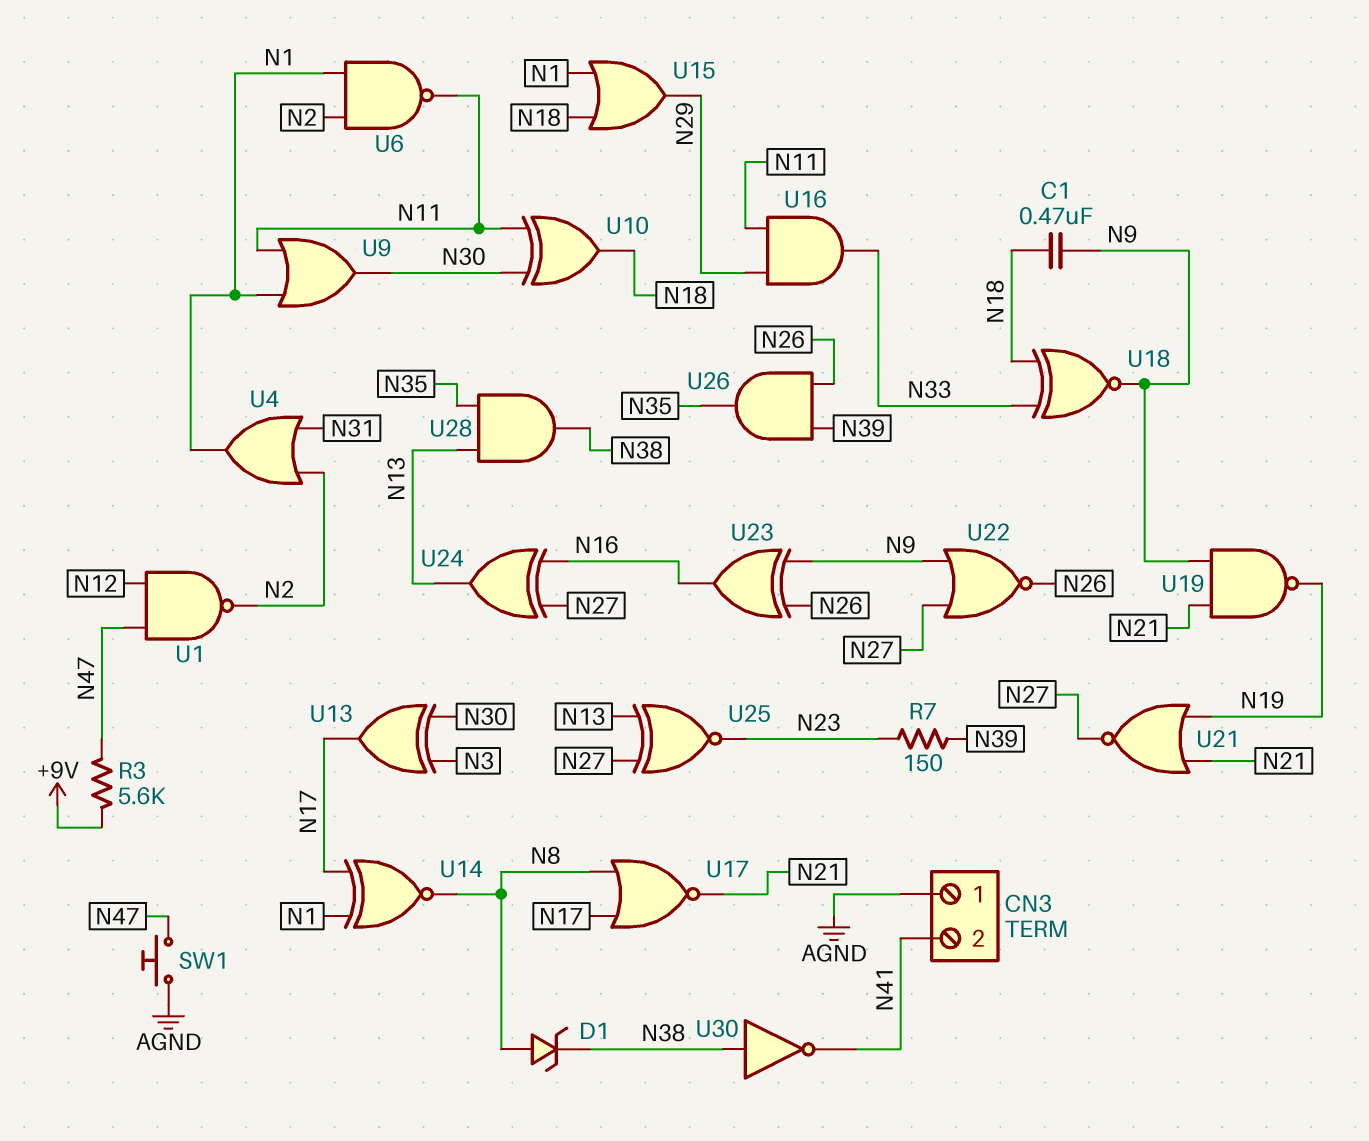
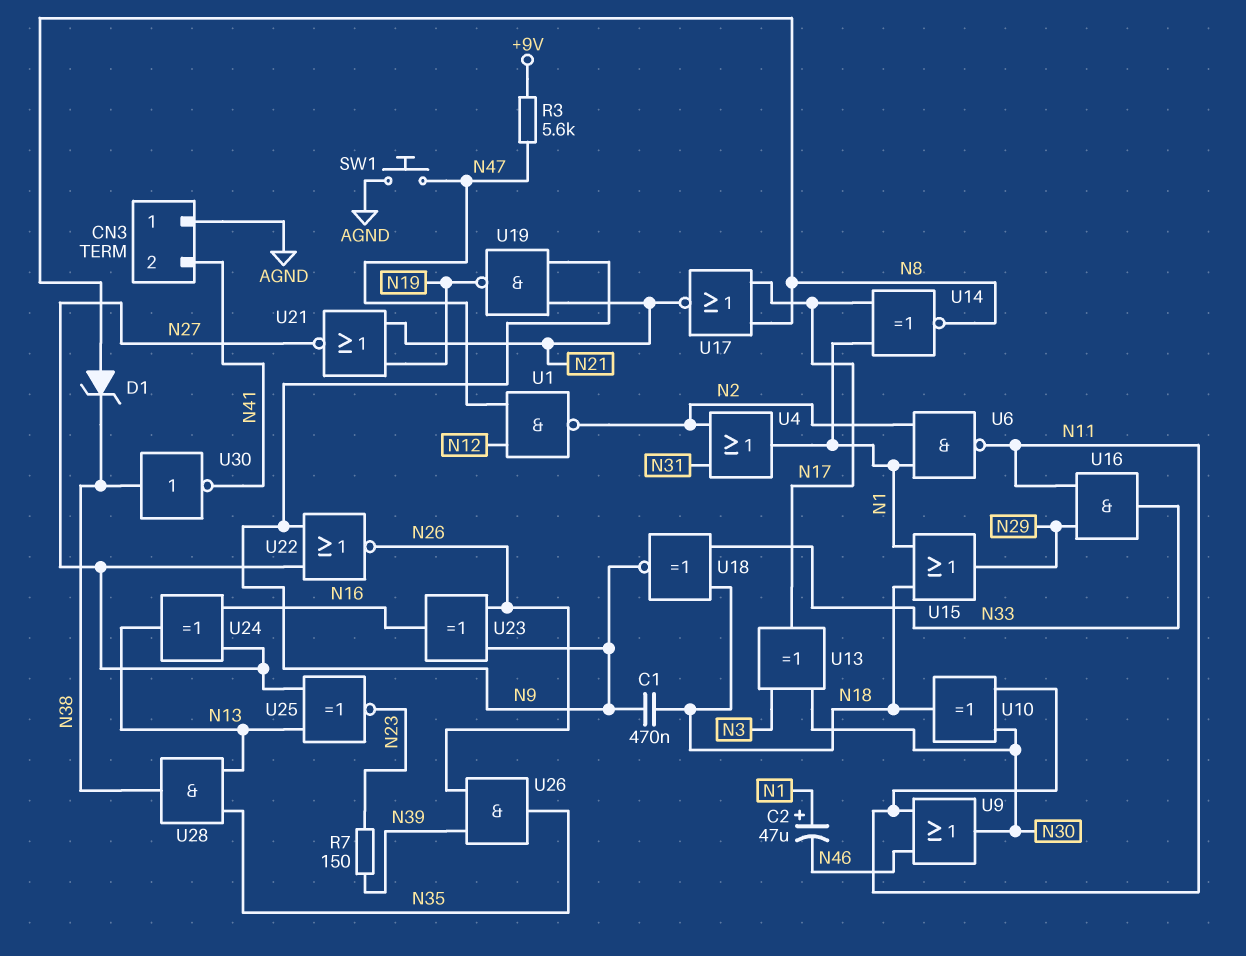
C2: none -> 47uF (plus N1, minus N46)
U9: OR (in N1, in N11, out N30) -> OR (in N11, in N46, out N30)

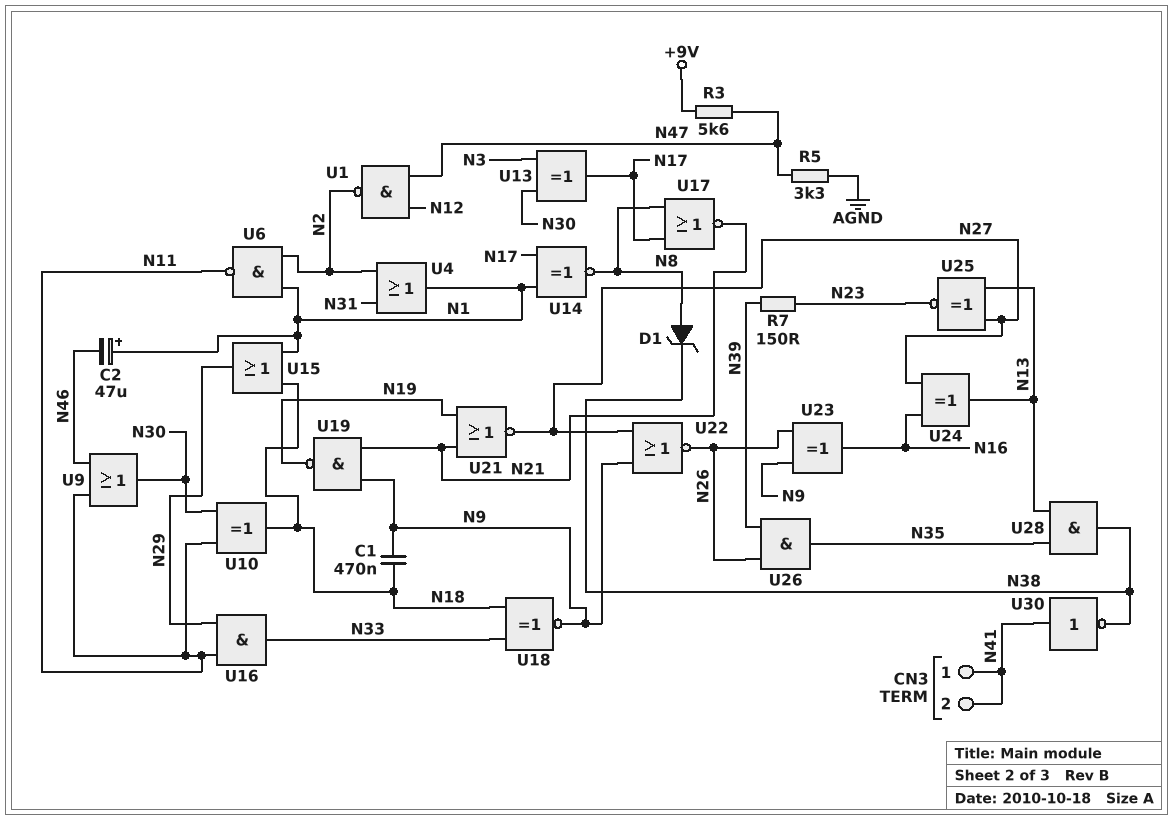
CN3 pin 1: AGND -> N41
R5: none -> 3.3k (AGND, N47)
SW1: button (AGND, N47) -> none
U30: NOT (in N38, out N41) -> NOT (in N41, out N38)

